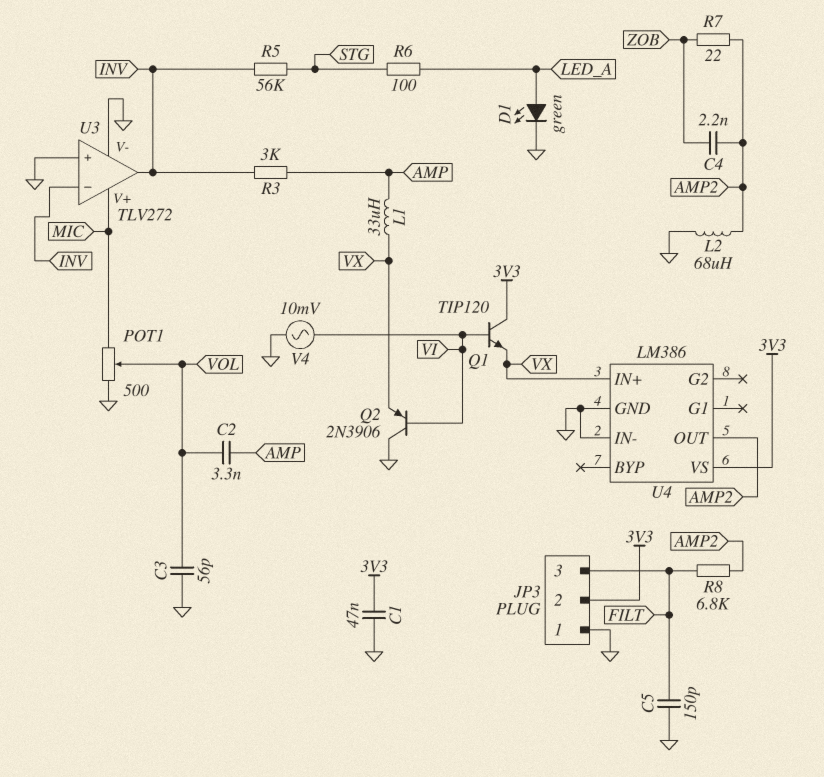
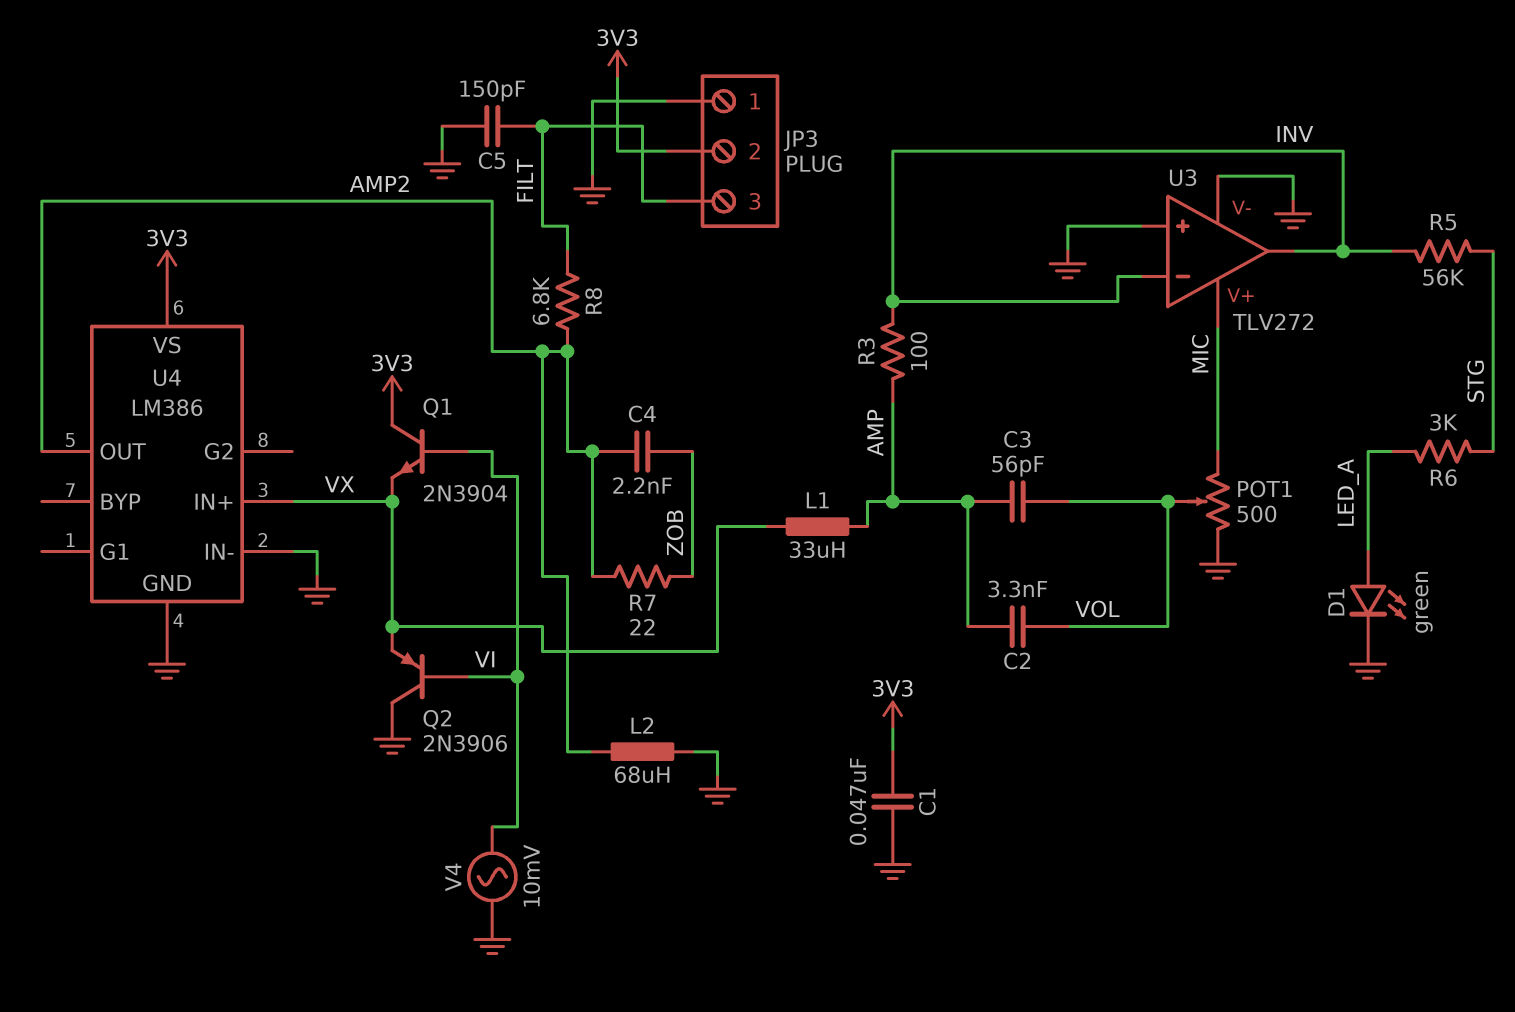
C3: 56pF (GND, VOL) -> 56pF (AMP, VOL)
Q1: NPN TIP120 (B VI, C 3V3, E VX) -> NPN 2N3904 (B VI, C 3V3, E VX)
R3: 3k (AMP, INV) -> 100 (AMP, INV)
R6: 100 (LED_A, STG) -> 3k (LED_A, STG)

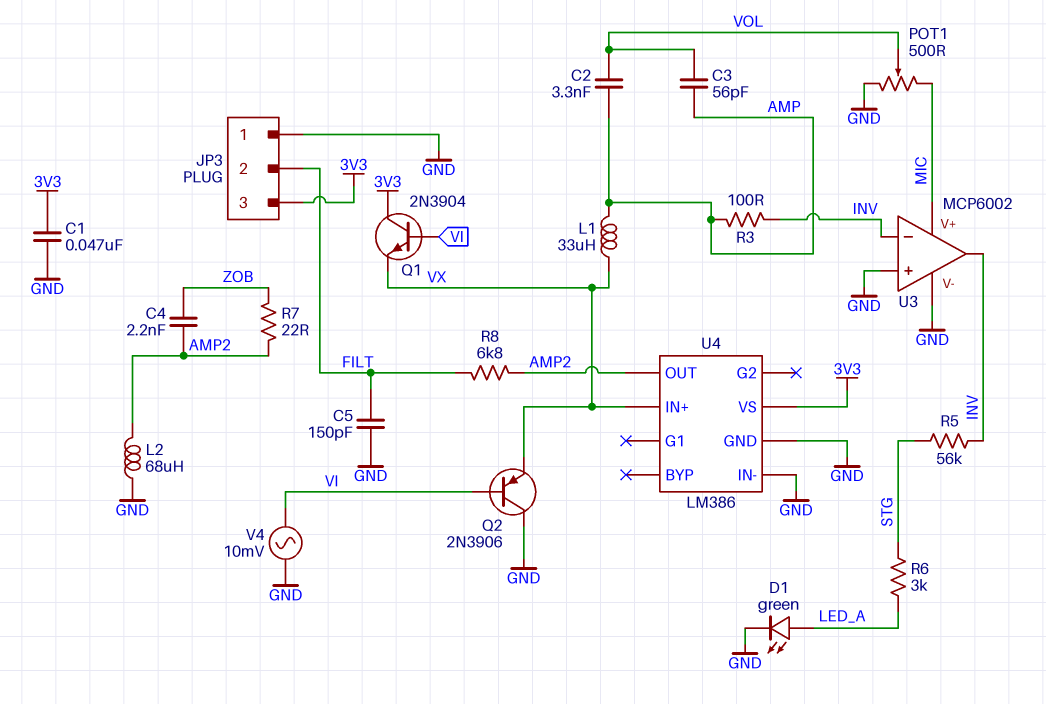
JP3 pin 2: 3V3 -> FILT
JP3 pin 3: FILT -> 3V3
U3: TLV272 -> MCP6002

